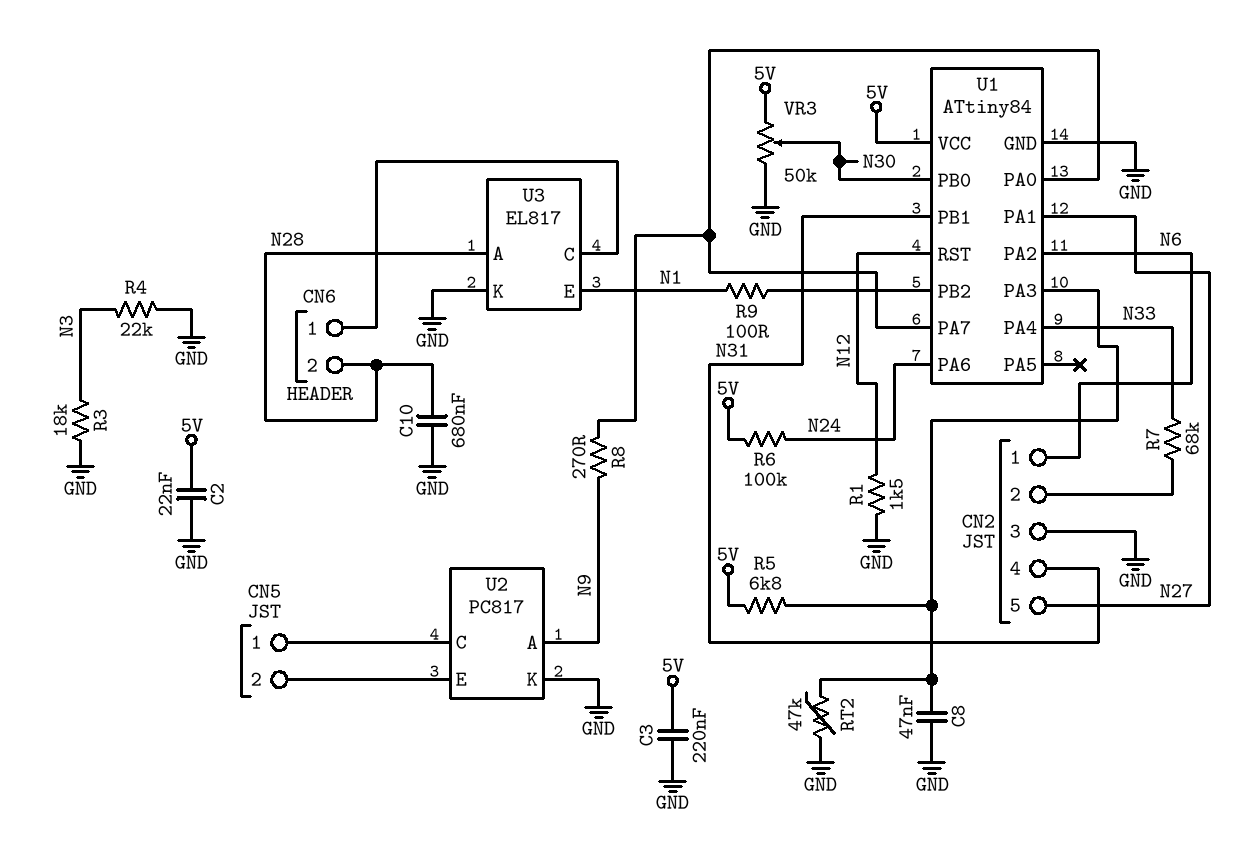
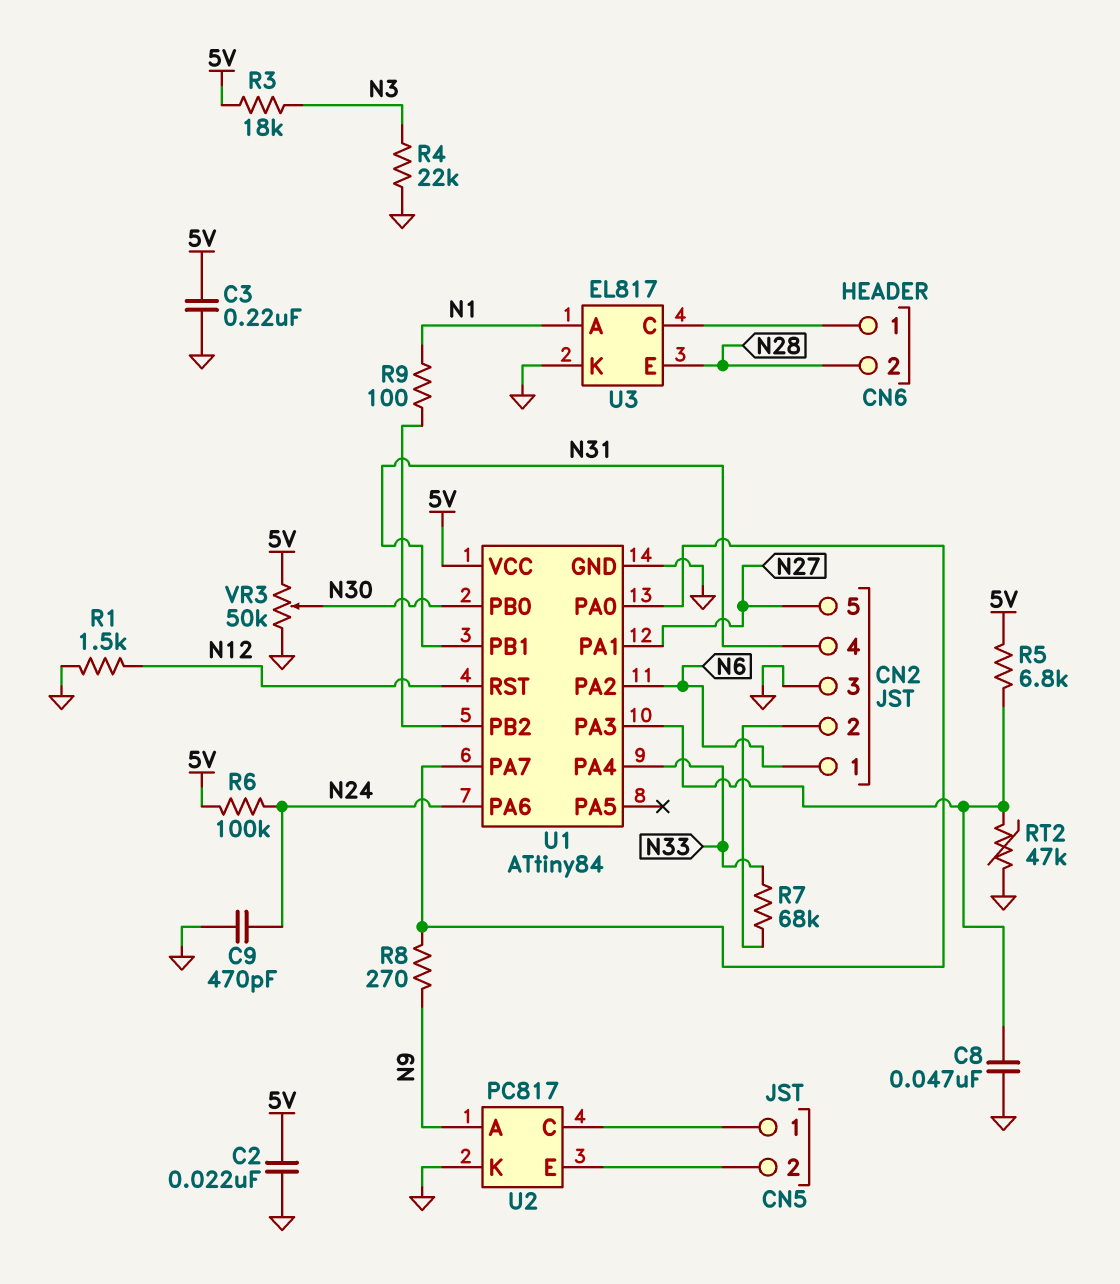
C9: none -> 470pF (GND, N24)
C10: 680nF (GND, N28) -> none
R3: 18k (GND, N3) -> 18k (5V, N3)
U3 pin A: N28 -> N1
U3 pin E: N1 -> N28

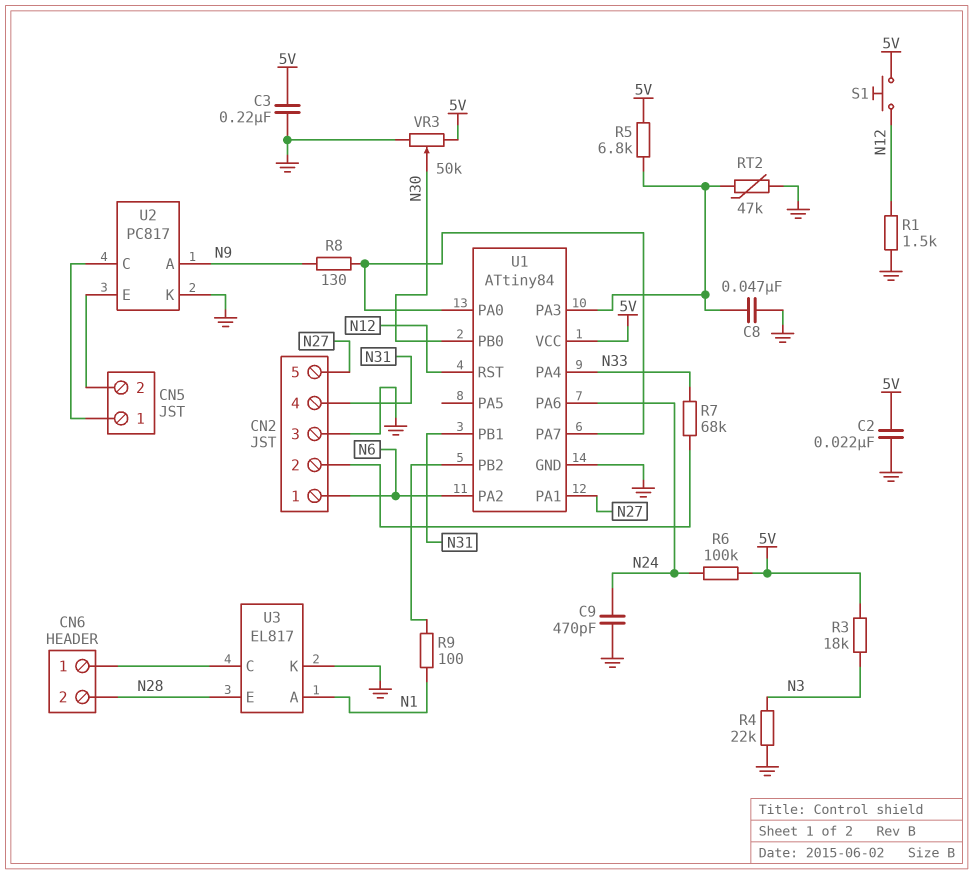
R8: 270 (N9, U1/PA0) -> 130 (N9, U1/PA0)
S1: none -> button (5V, N12)

